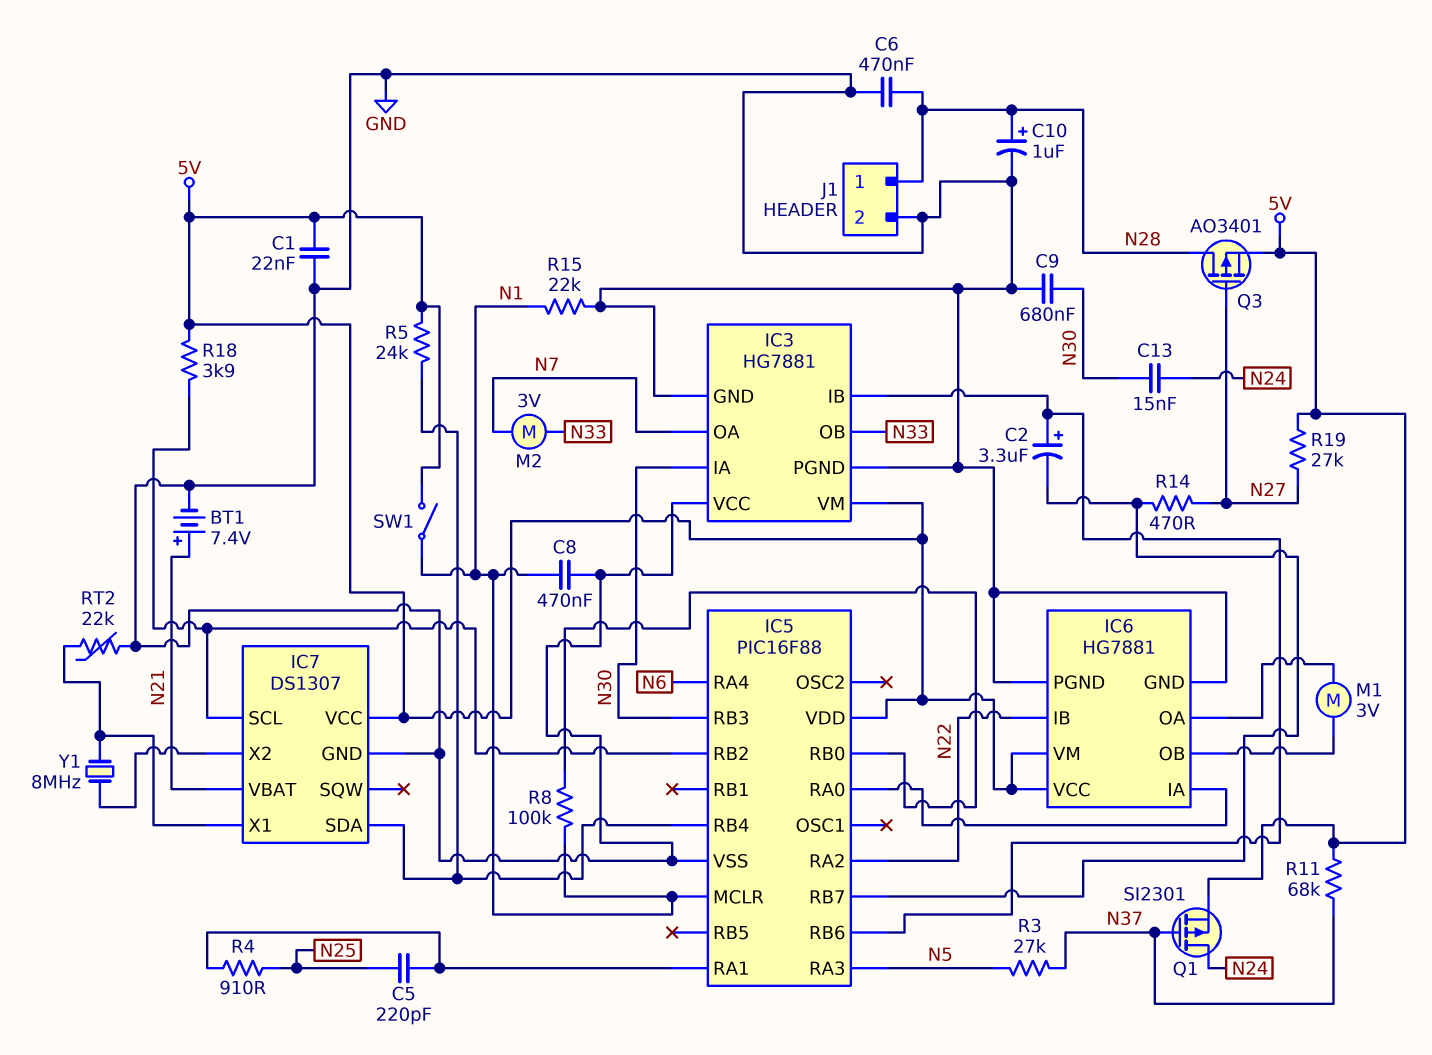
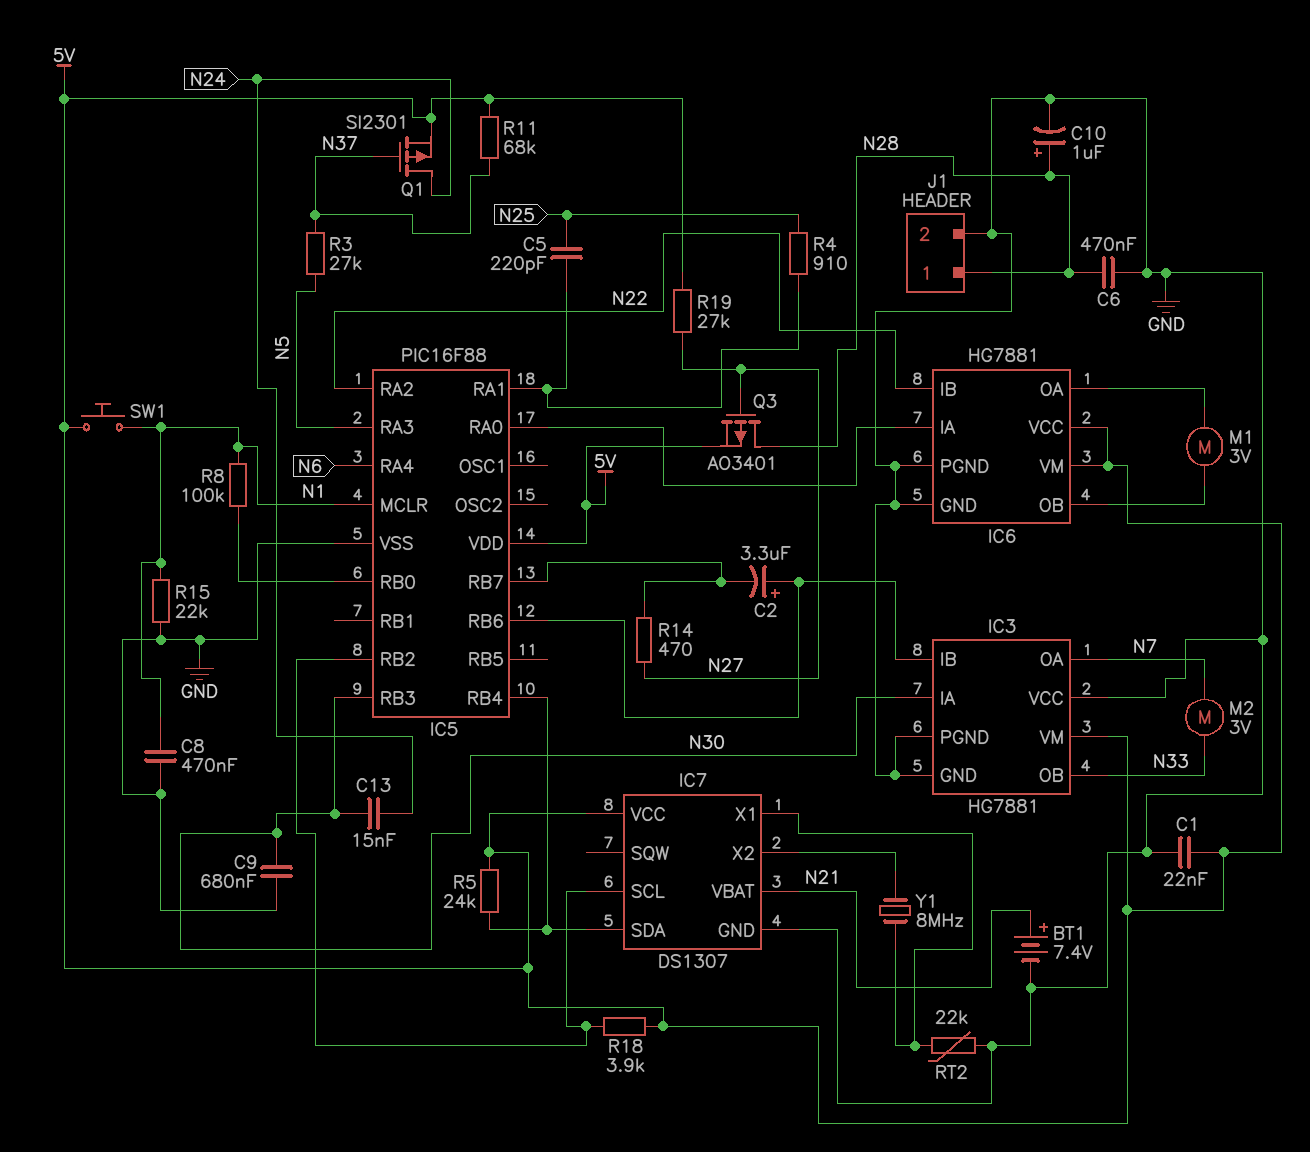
SW1: switch (5V, N1) -> button (5V, N1)

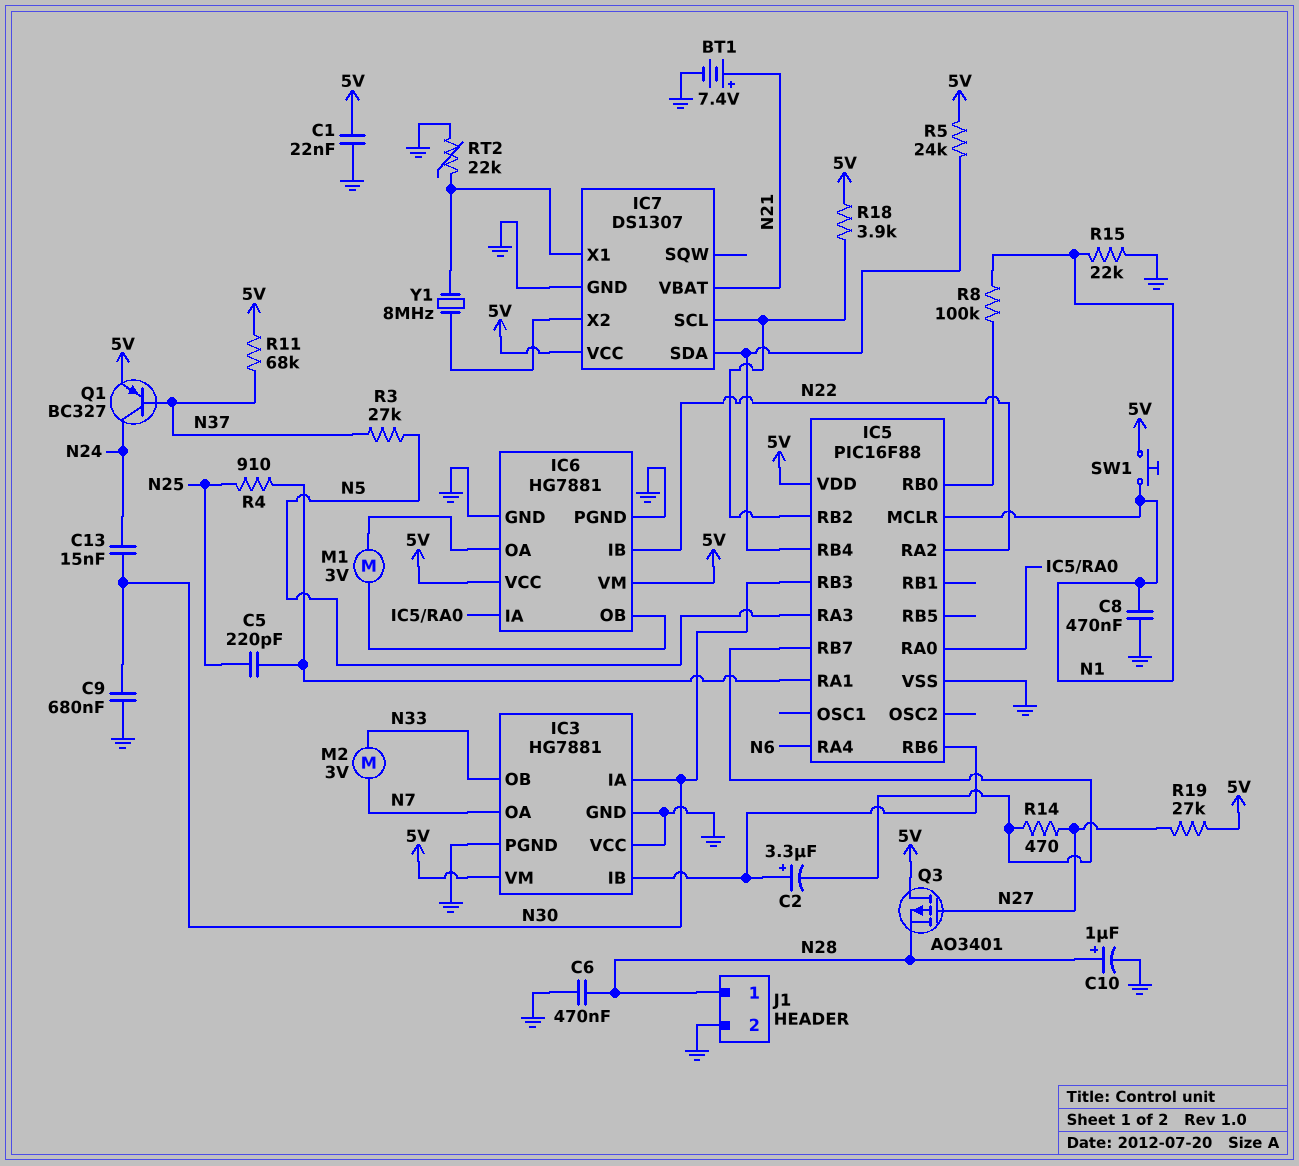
Q1: PMOS SI2301 (G N37, D N24, S 5V) -> PNP BC327 (B N37, C N24, E 5V)
Q3: PMOS AO3401 (G N27, D N28, S 5V) -> PMOS AO3401 (G N27, D 5V, S N28)

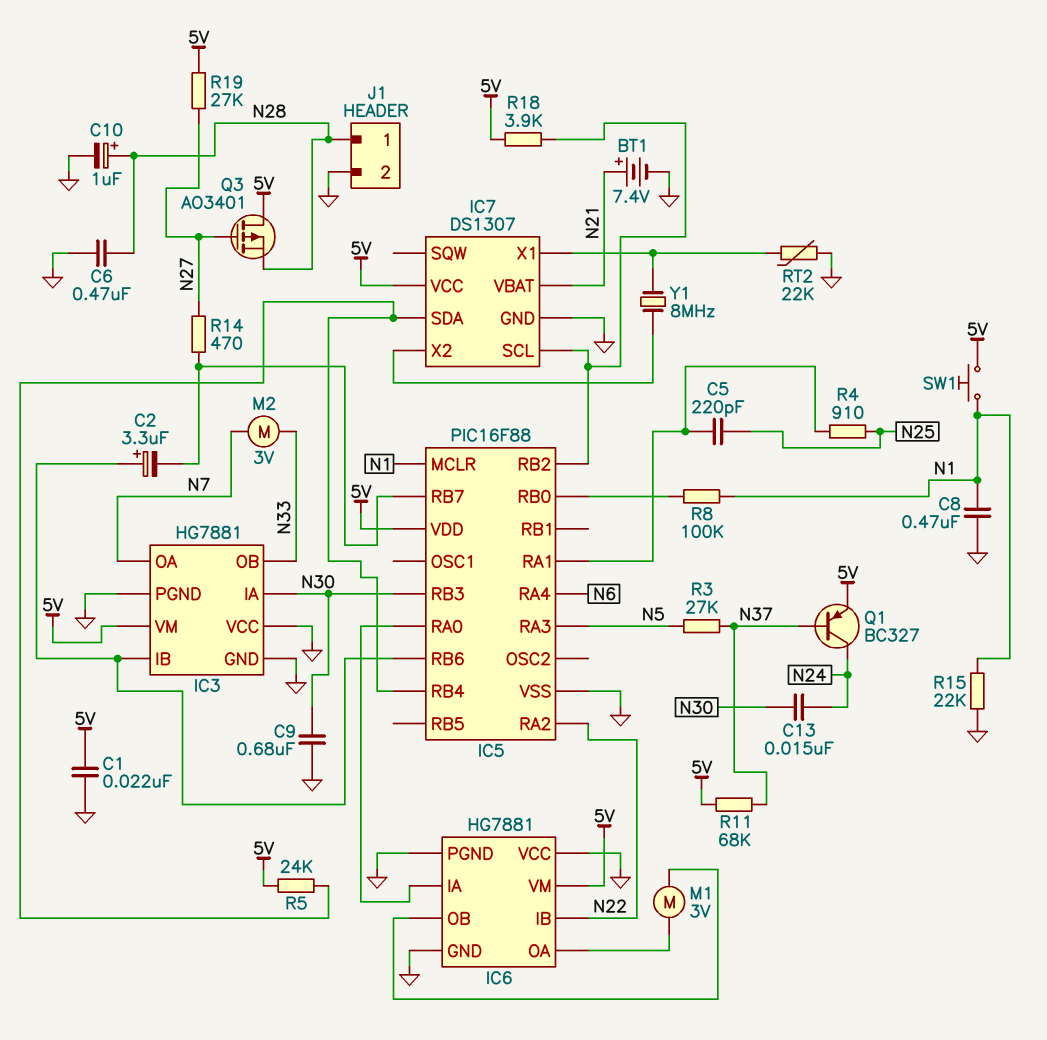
IC6 pin VCC: 5V -> GND

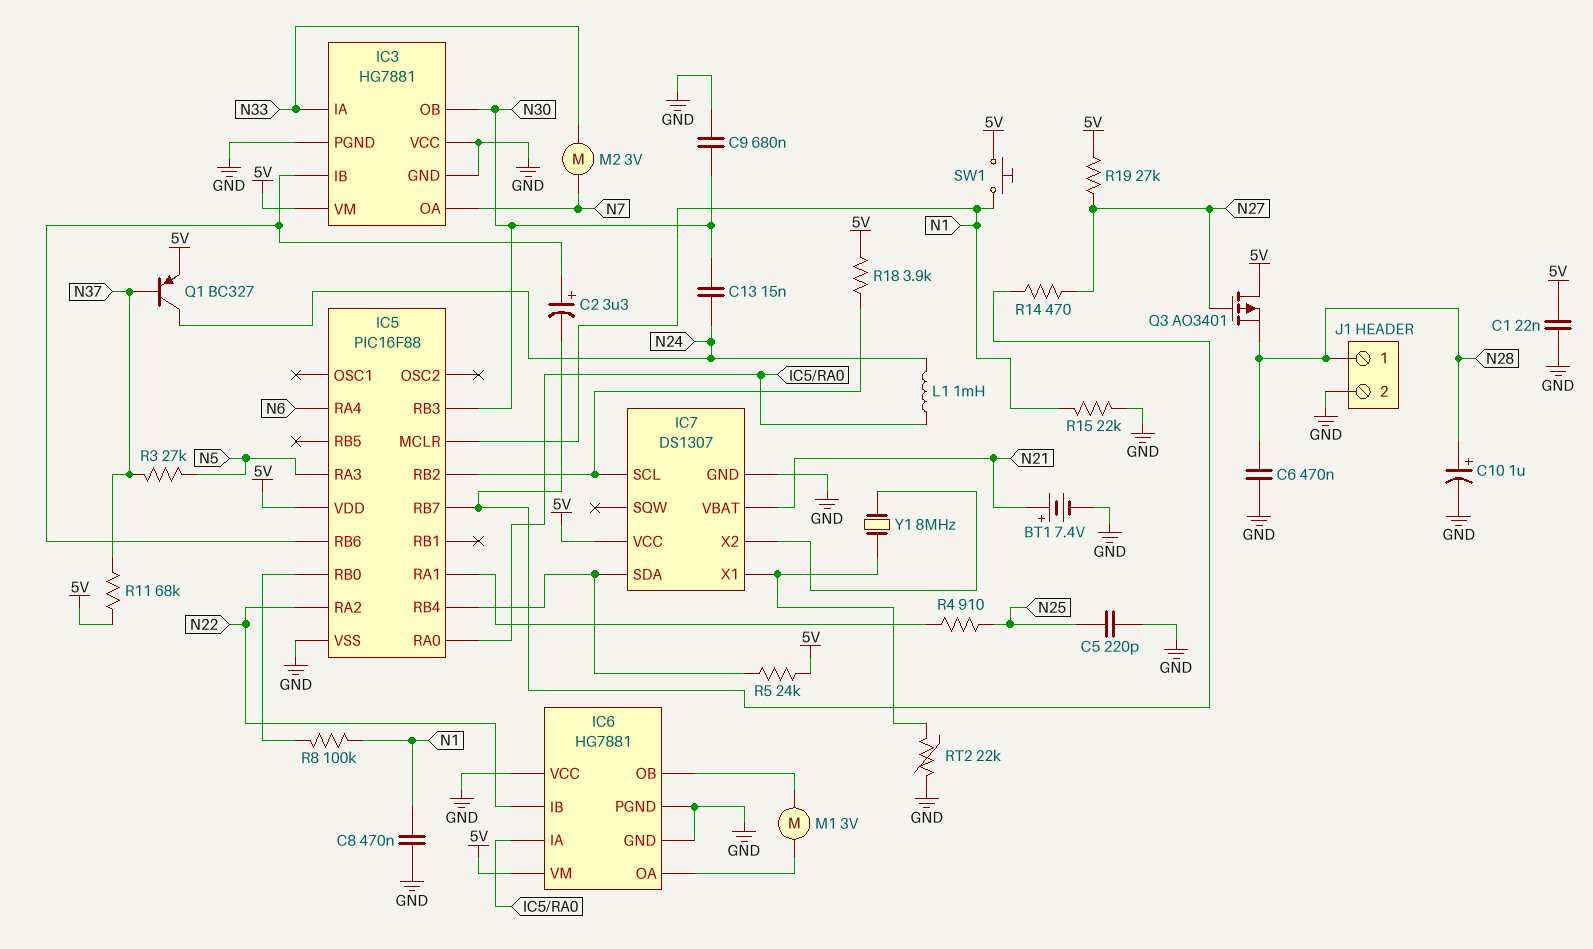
C5: 220pF (IC5/RA1, N25) -> 220pF (GND, N25)
IC3 pin IA: N30 -> N33
IC3 pin OB: N33 -> N30
L1: none -> 1mH (IC5/RA0, N24)

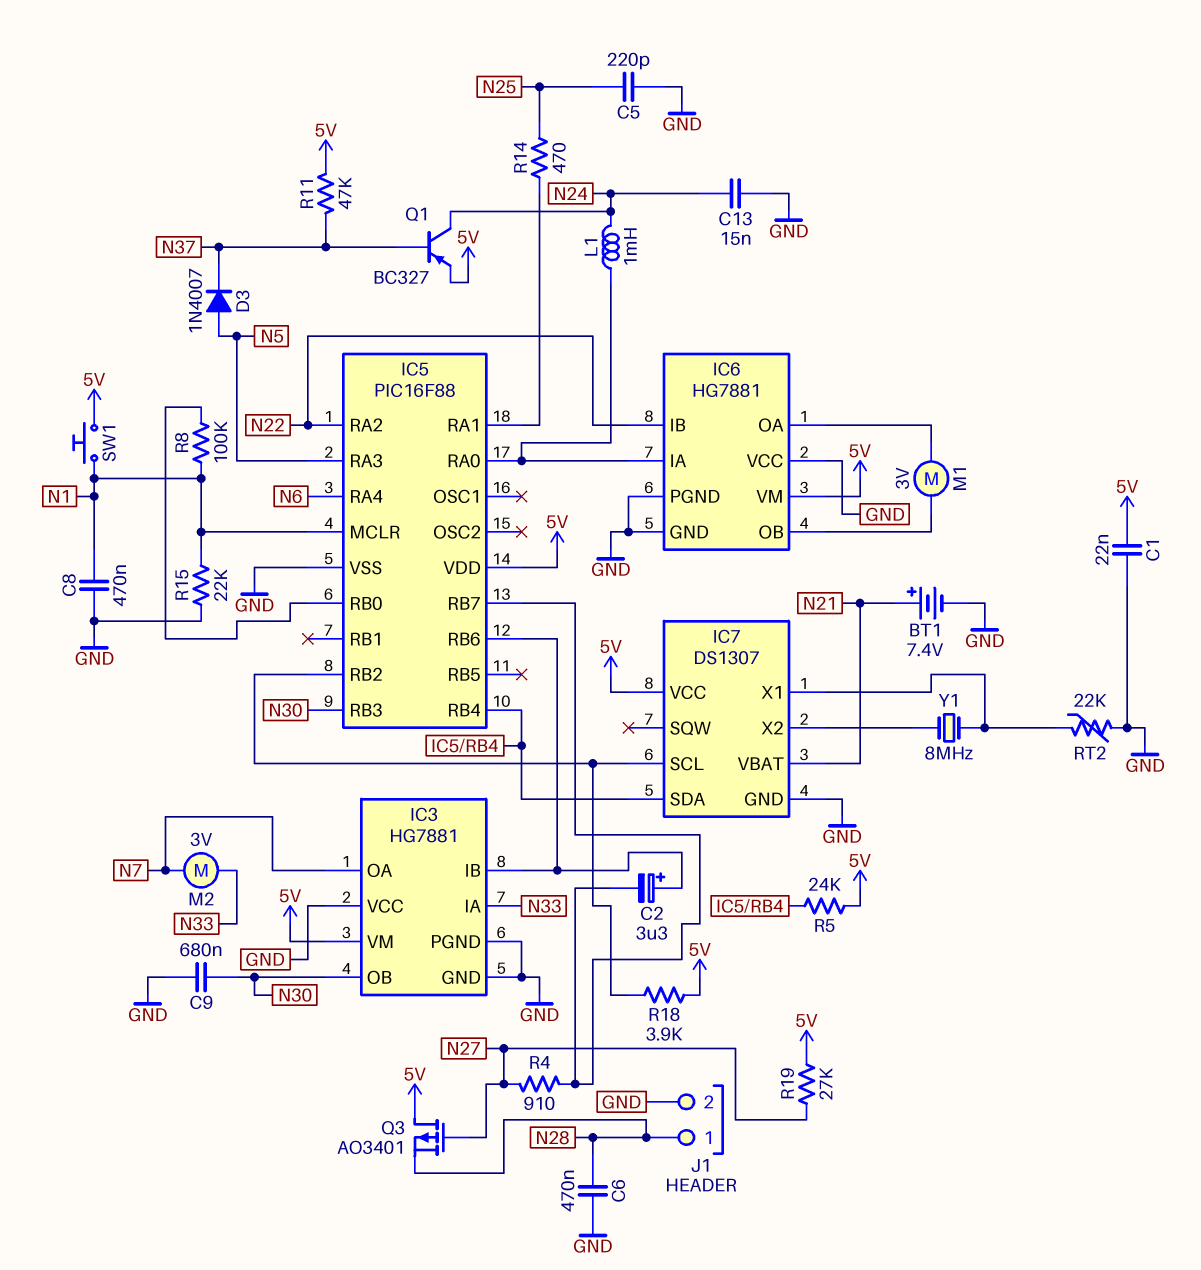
C10: 1uF (plus N28, minus GND) -> none
C13: 15nF (N24, N30) -> 15nF (GND, N24)
D3: none -> diode 1N4007 (A N5, K N37)
R3: 27k (N5, N37) -> none
R4: 910 (IC5/RA1, N25) -> 910 (IC5/RB7, N27)
R11: 68k (5V, N37) -> 47k (5V, N37)
R14: 470 (IC5/RB7, N27) -> 470 (IC5/RA1, N25)

